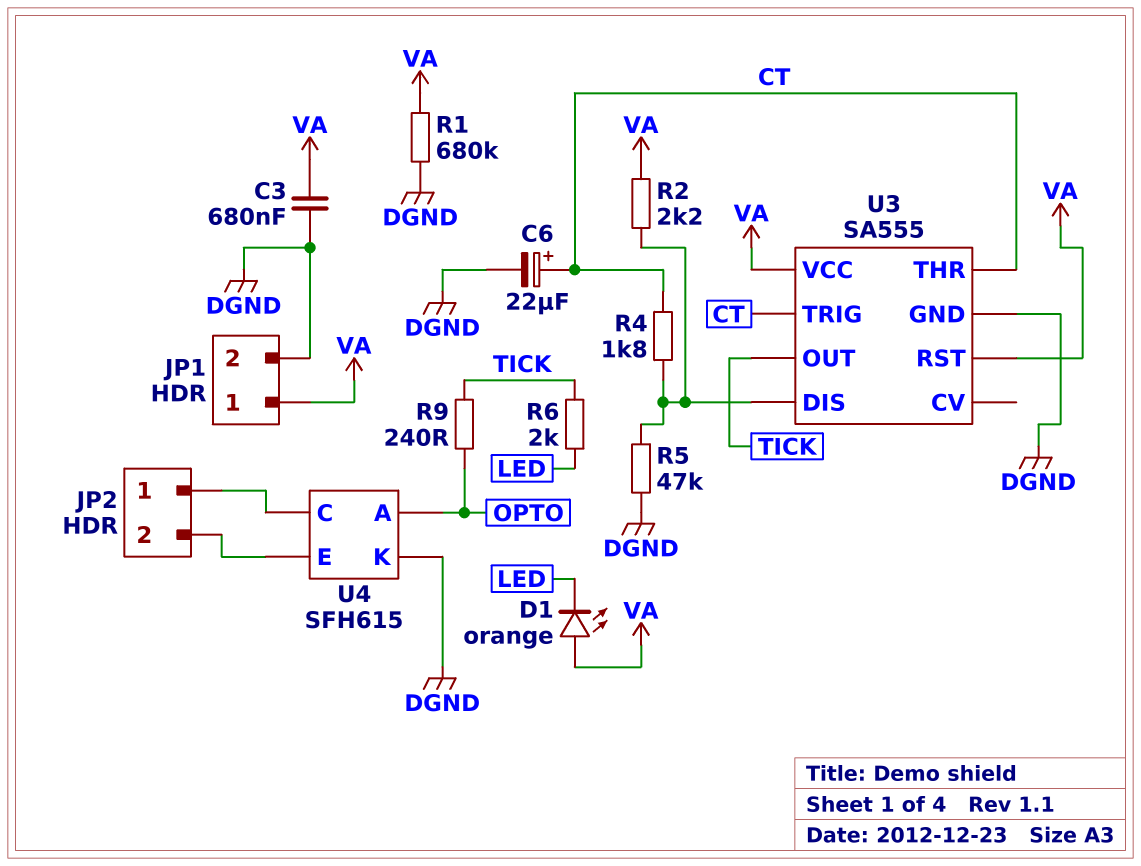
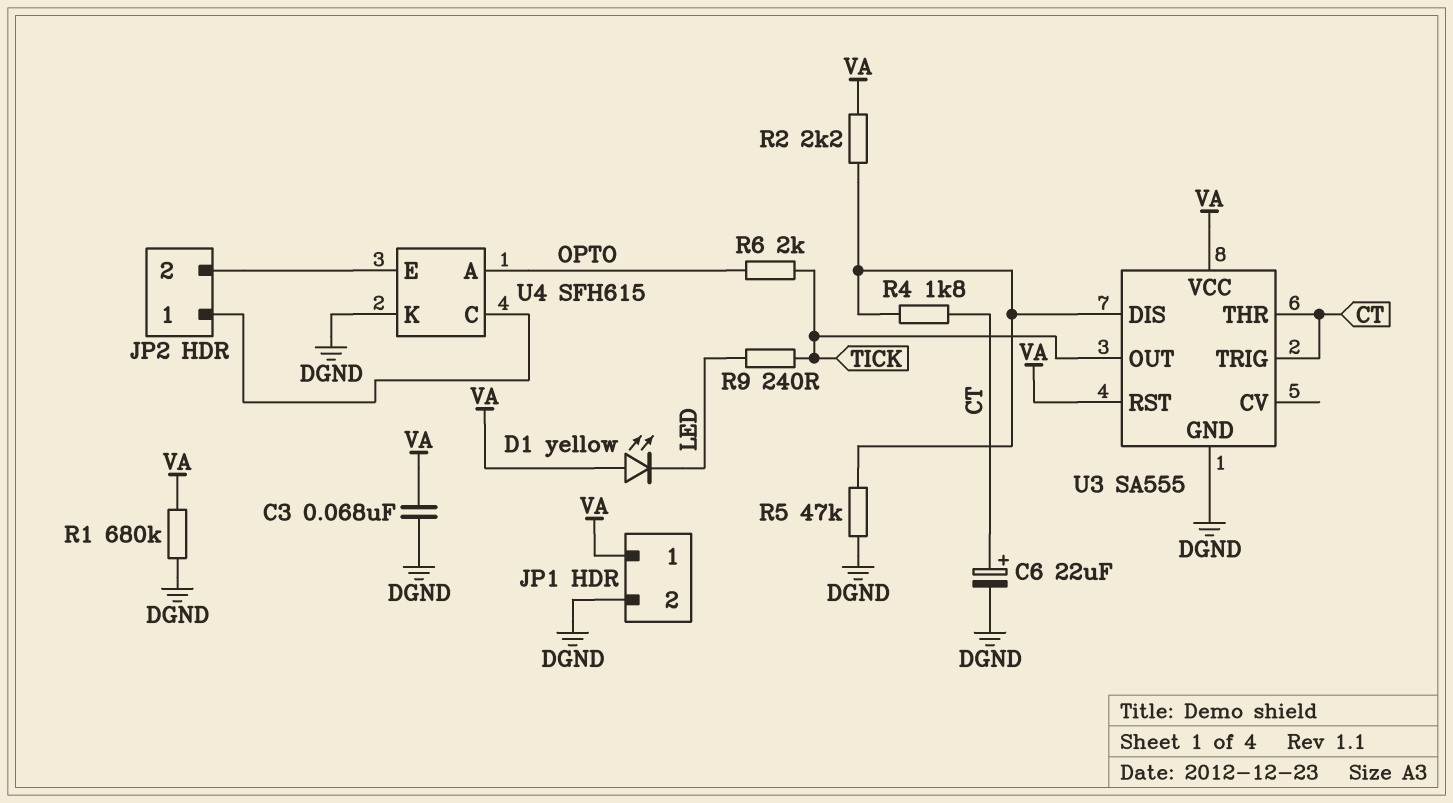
C3: 680nF (DGND, VA) -> 68nF (DGND, VA)
D1: LED orange (A VA, K LED) -> LED yellow (A VA, K LED)
R6: 2k (LED, TICK) -> 2k (OPTO, TICK)
R9: 240 (OPTO, TICK) -> 240 (LED, TICK)

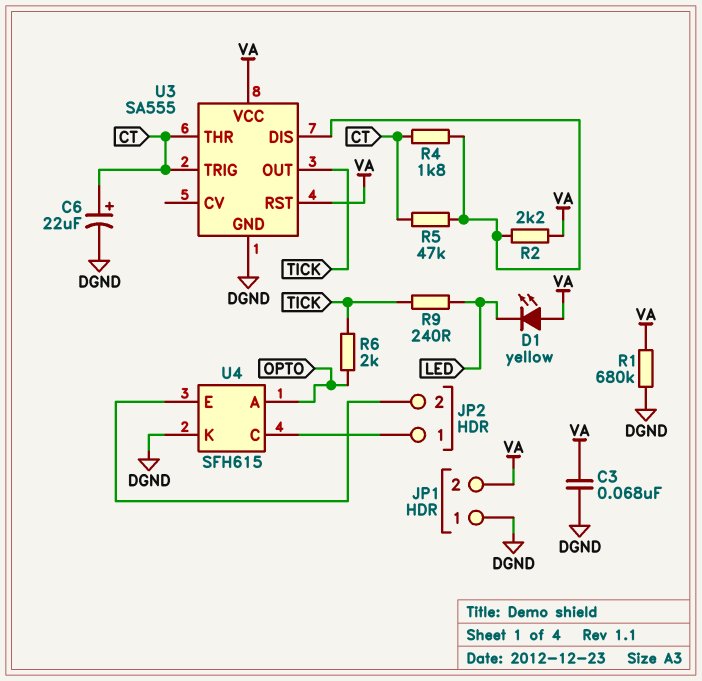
JP1 pin 1: VA -> DGND
JP1 pin 2: DGND -> VA
R5: 47k (DGND, U3/DIS) -> 47k (CT, U3/DIS)

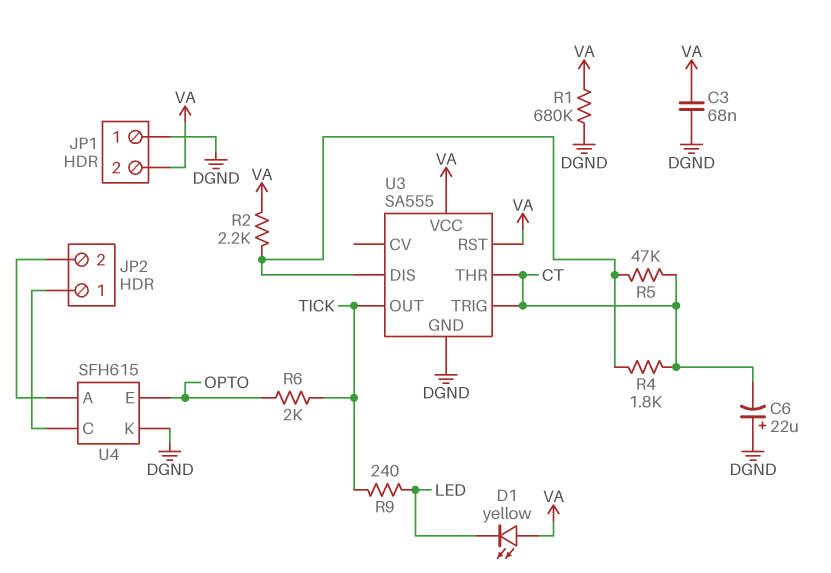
C6: 22uF (plus CT, minus DGND) -> 22uF (plus DGND, minus CT)
U4 pin A: OPTO -> JP2/2
U4 pin E: JP2/2 -> OPTO

